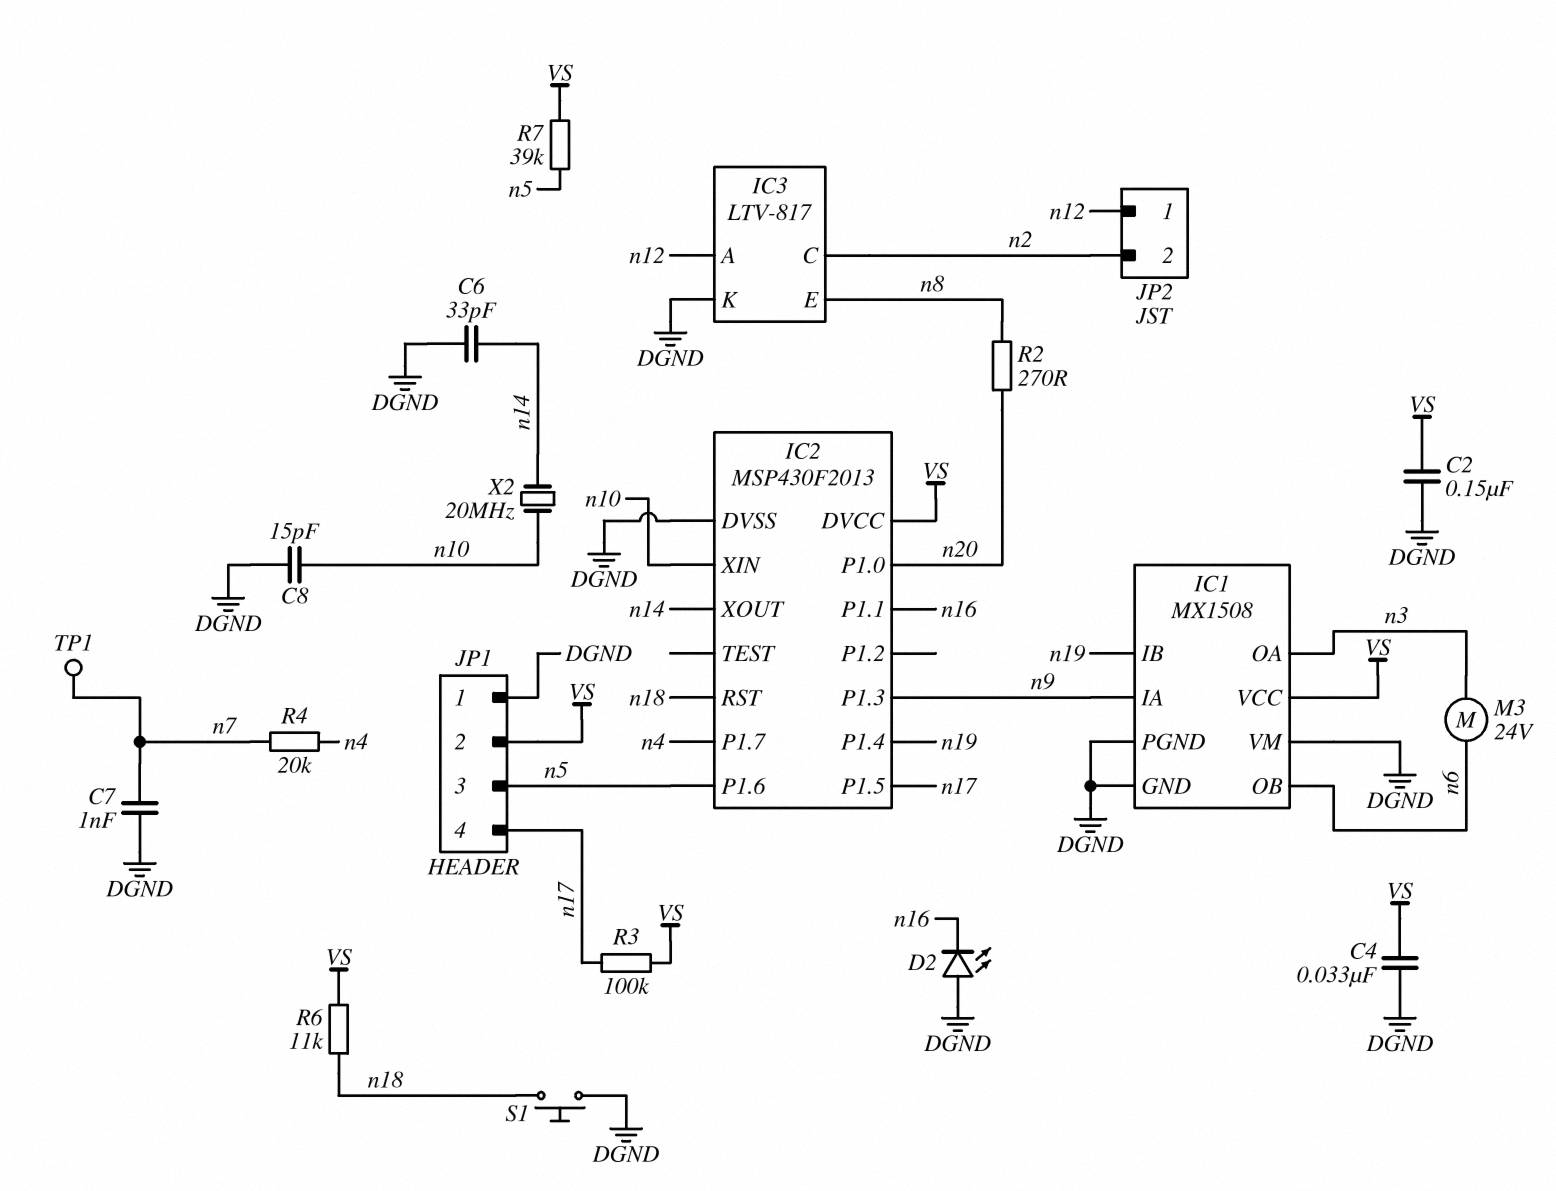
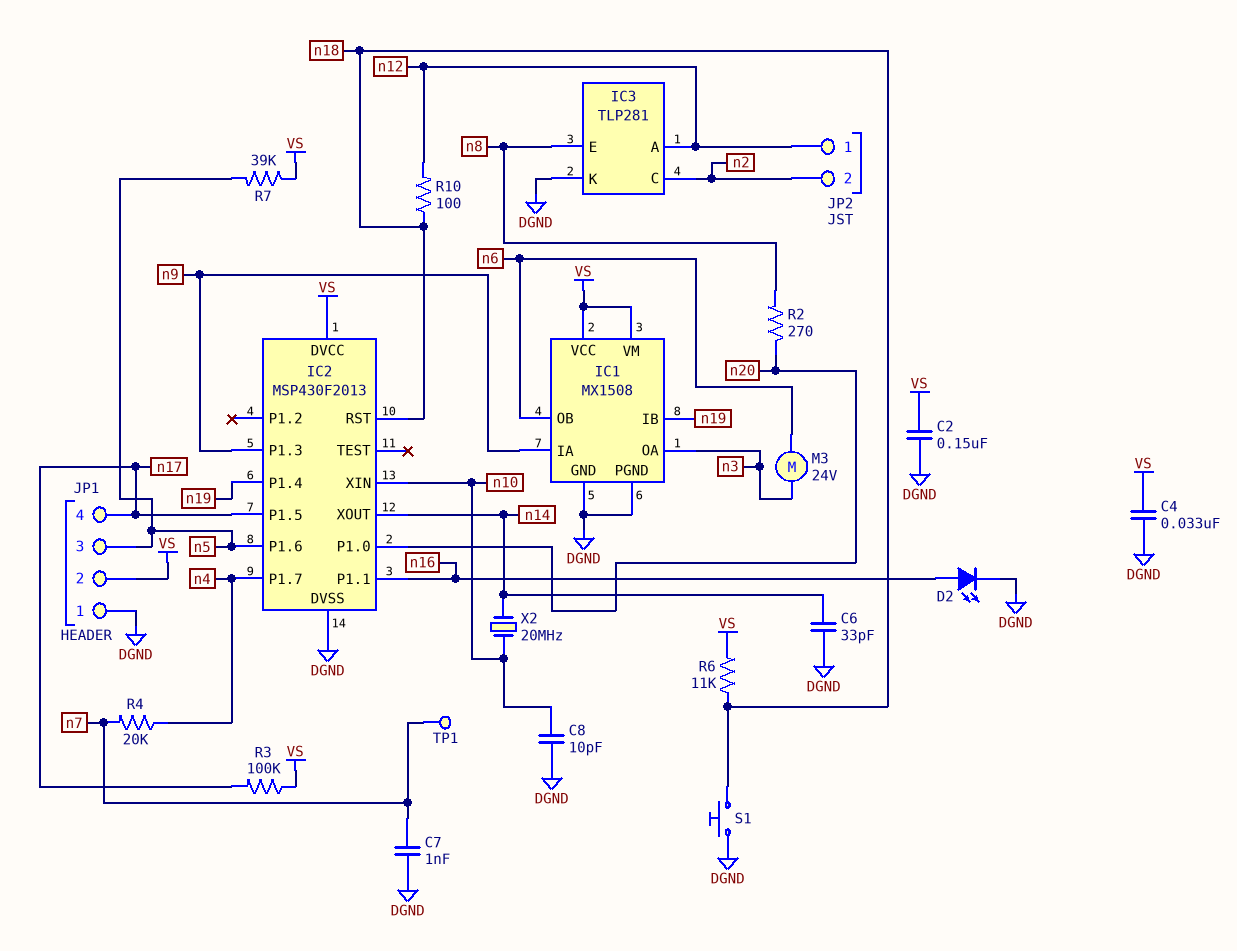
C8: 15pF (DGND, n10) -> 10pF (DGND, n10)
D2: LED (A DGND, K n16) -> LED (A n16, K DGND)
IC1 pin VM: DGND -> VS
IC3: LTV-817 -> TLP281
R10: none -> 100 (n12, n18)

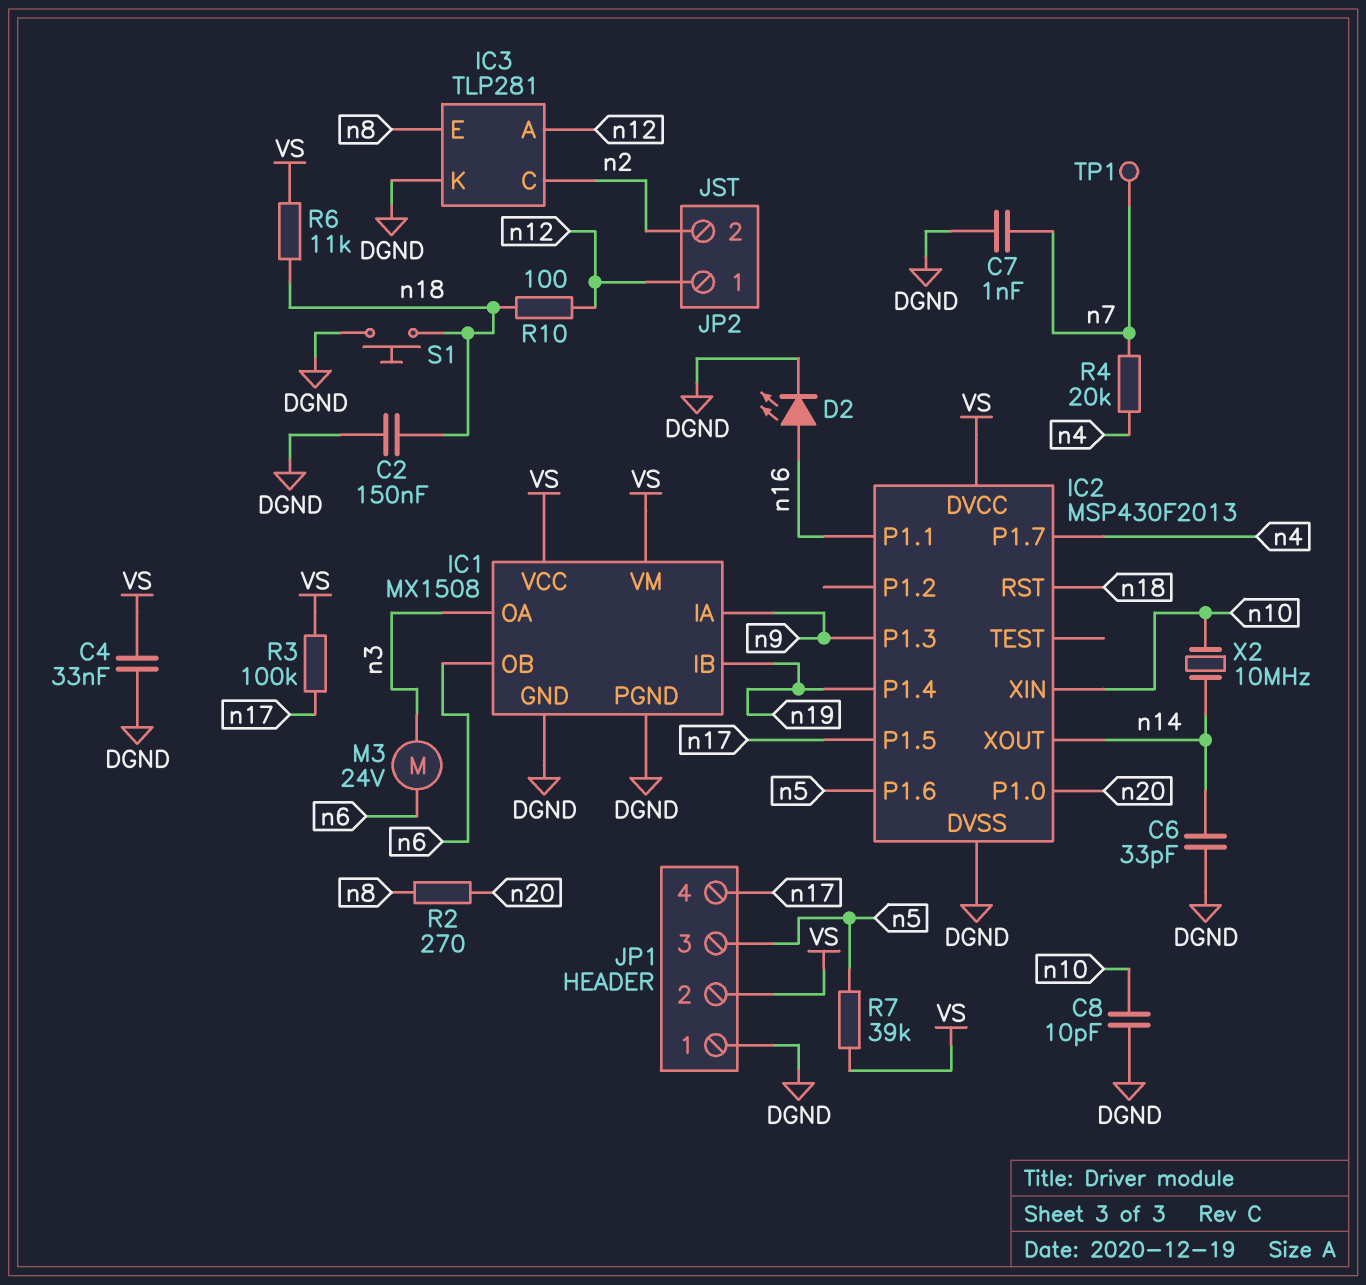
C2: 150nF (DGND, VS) -> 150nF (DGND, n18)
X2: 20MHz (n10, n14) -> 10MHz (n10, n14)

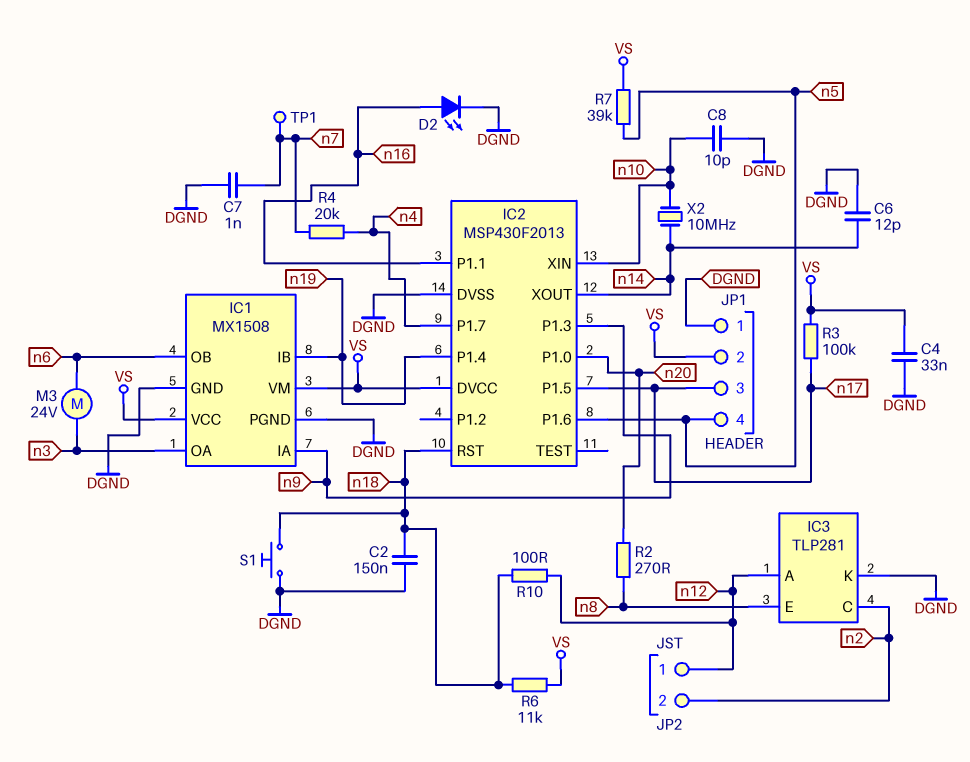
C6: 33pF (DGND, n14) -> 12pF (DGND, n14)
JP1 pin 3: n5 -> n17
JP1 pin 4: n17 -> n5

